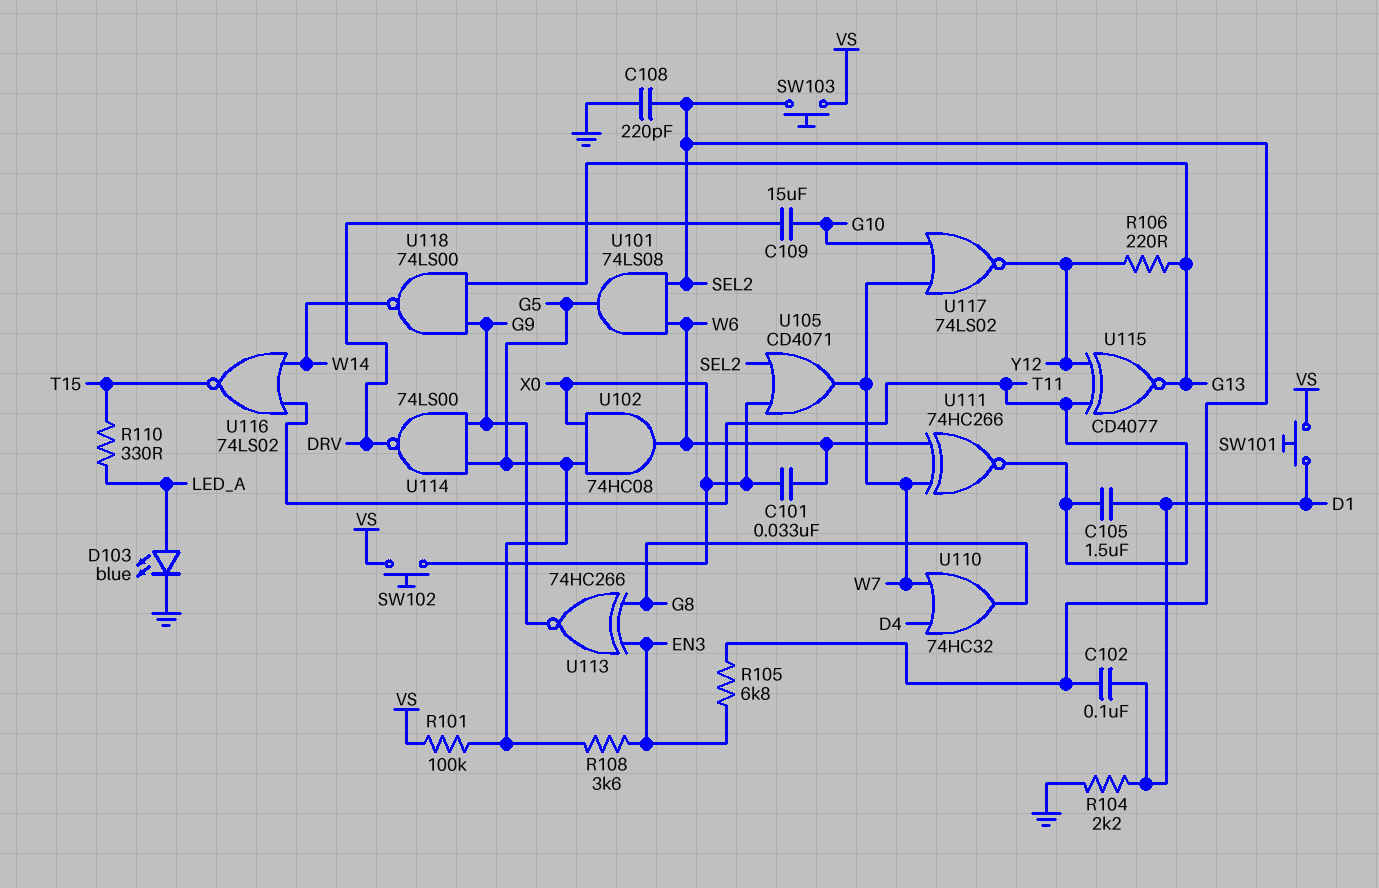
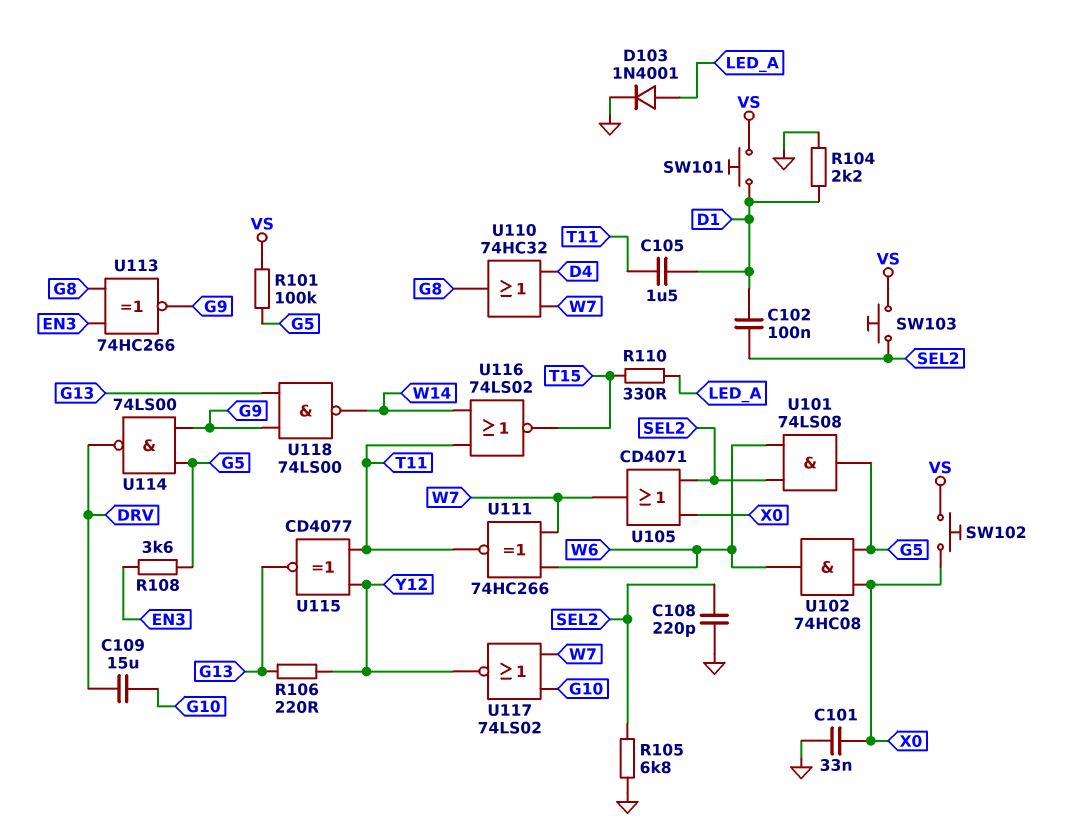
C101: 33nF (W6, X0) -> 33nF (GND, X0)
D103: LED blue (A LED_A, K GND) -> diode 1N4001 (A LED_A, K GND)
R105: 6.8k (EN3, SEL2) -> 6.8k (GND, SEL2)

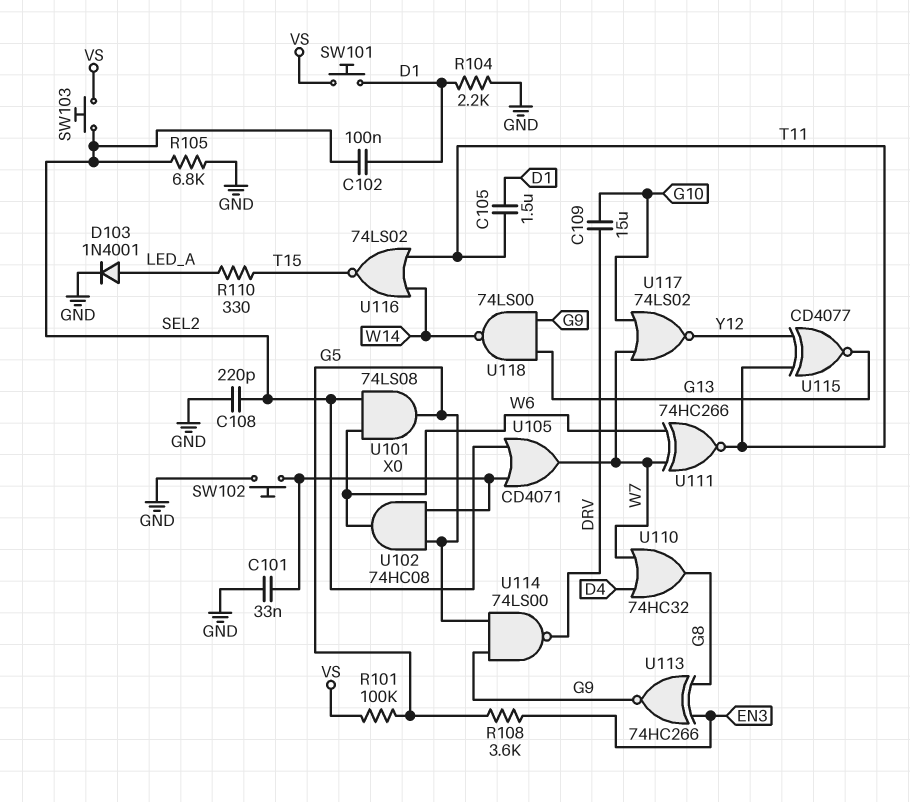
R106: 220 (G13, Y12) -> none
SW102: button (VS, X0) -> button (GND, X0)

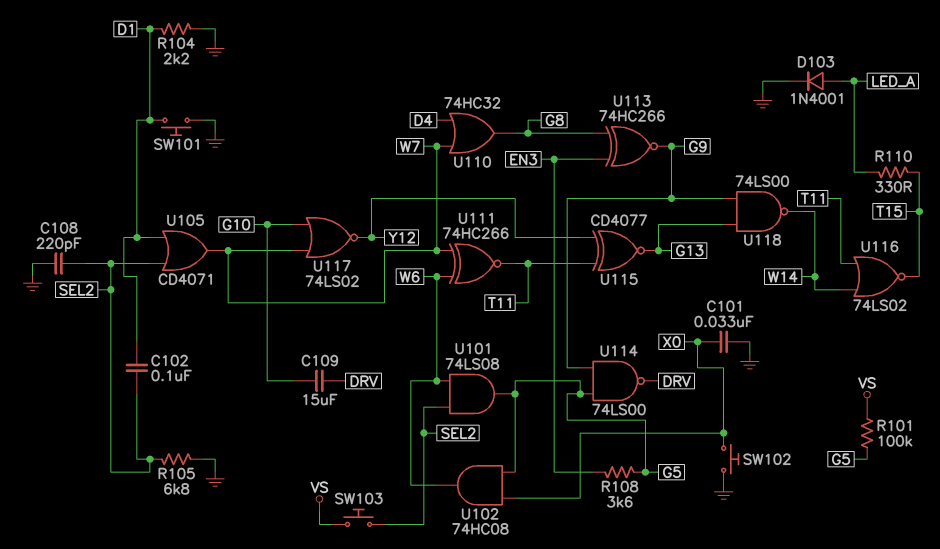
C105: 1.5uF (D1, T11) -> none
SW101: button (D1, VS) -> button (D1, GND)
U105: OR CD4071 (in SEL2, in X0, out W7) -> OR CD4071 (in D1, in SEL2, out W7)

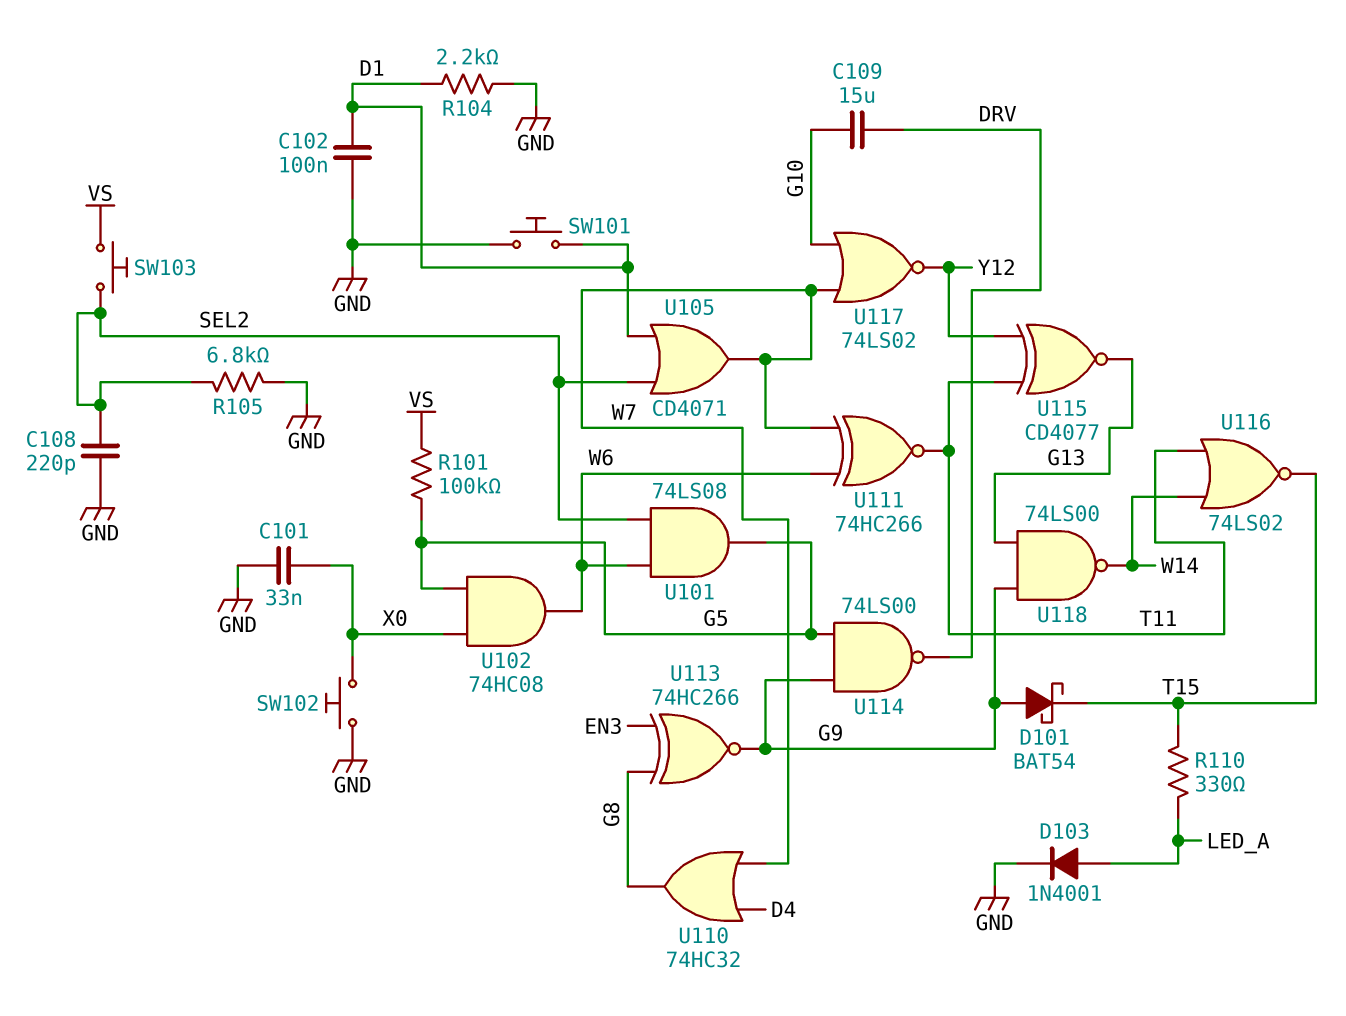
C102: 100nF (D1, SEL2) -> 100nF (D1, GND)
D101: none -> schottky BAT54 (A G9, K T15)
R108: 3.6k (EN3, G5) -> none

